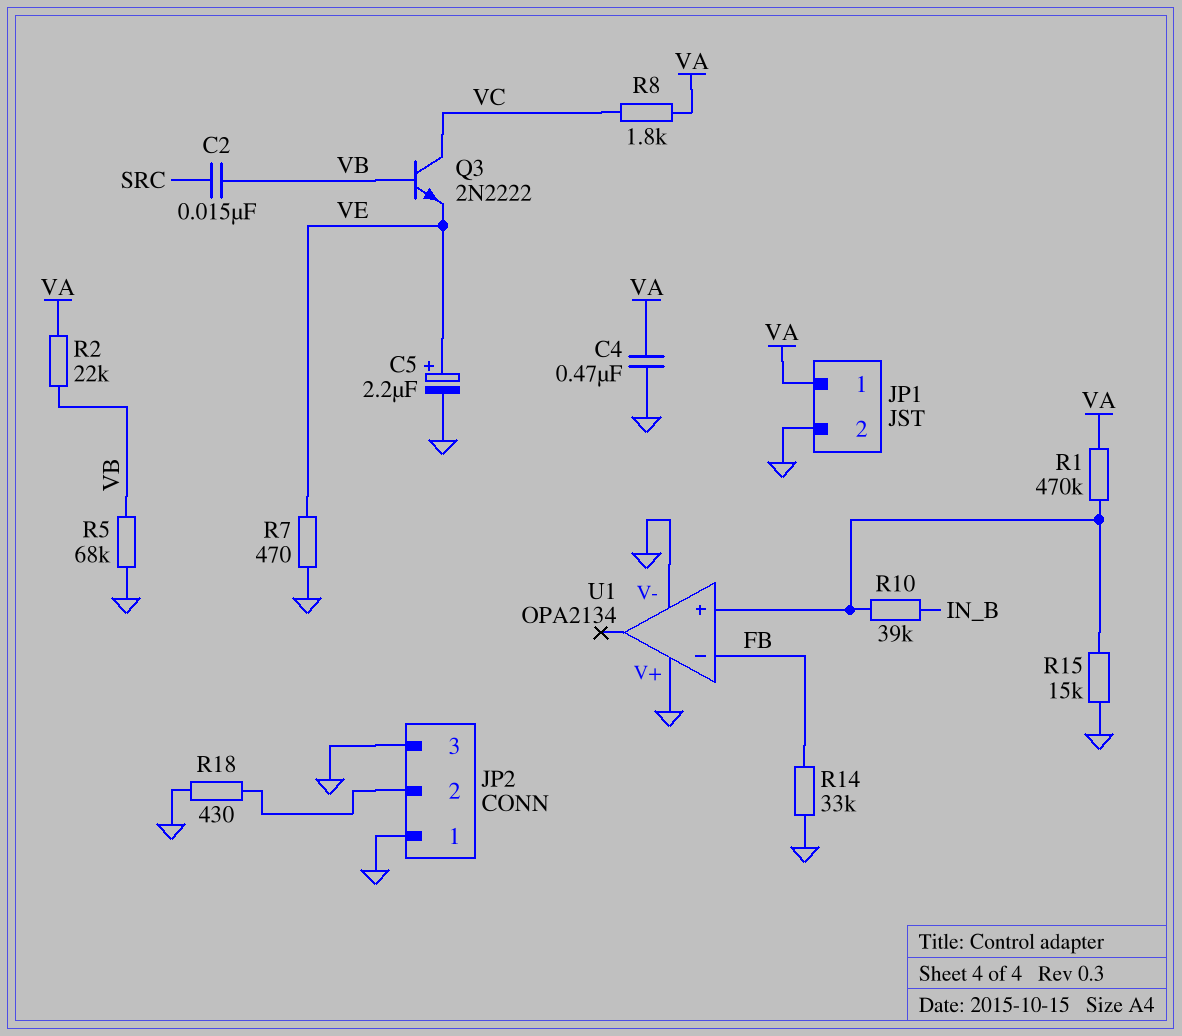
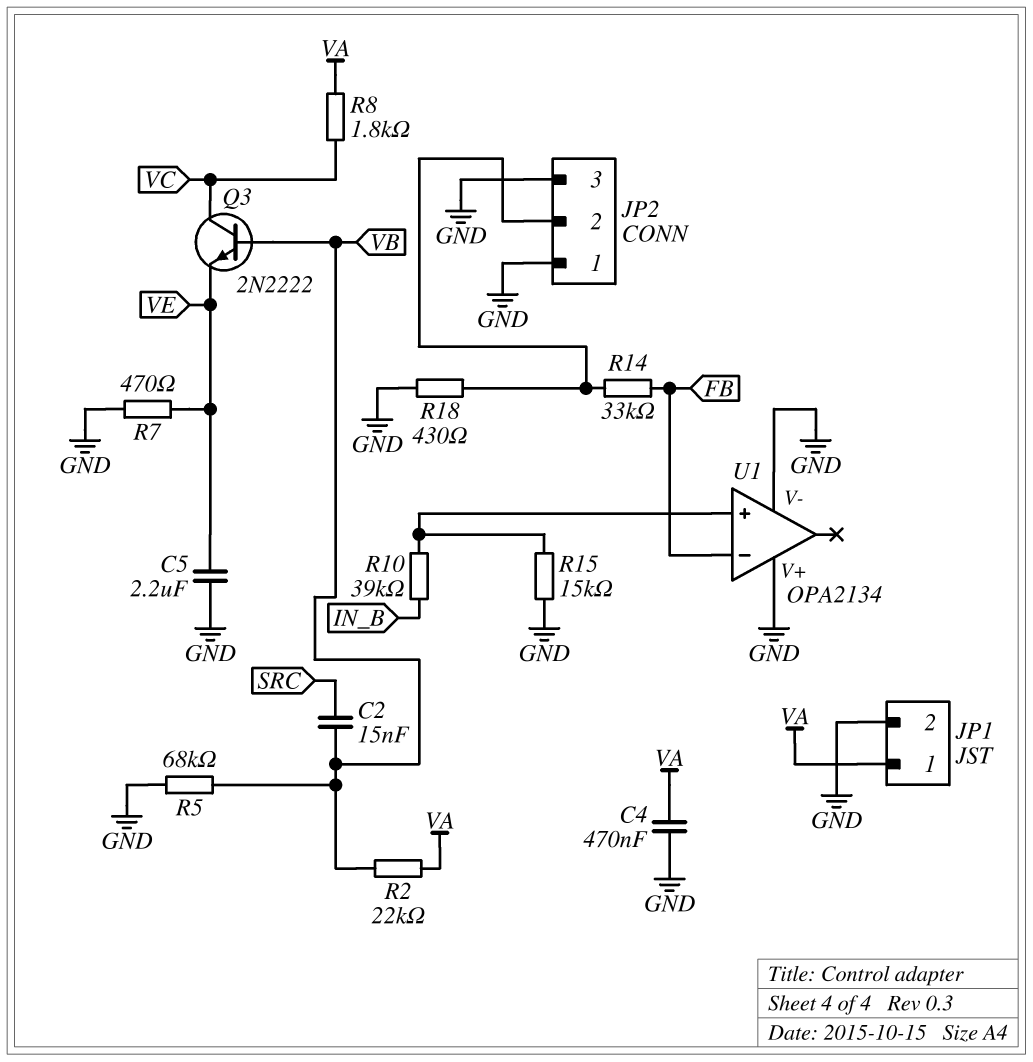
C5: 2.2uF (plus VE, minus GND) -> 2.2uF (GND, VE)
R1: 470k (U1/in+, VA) -> none
R14: 33k (FB, GND) -> 33k (FB, JP2/2)

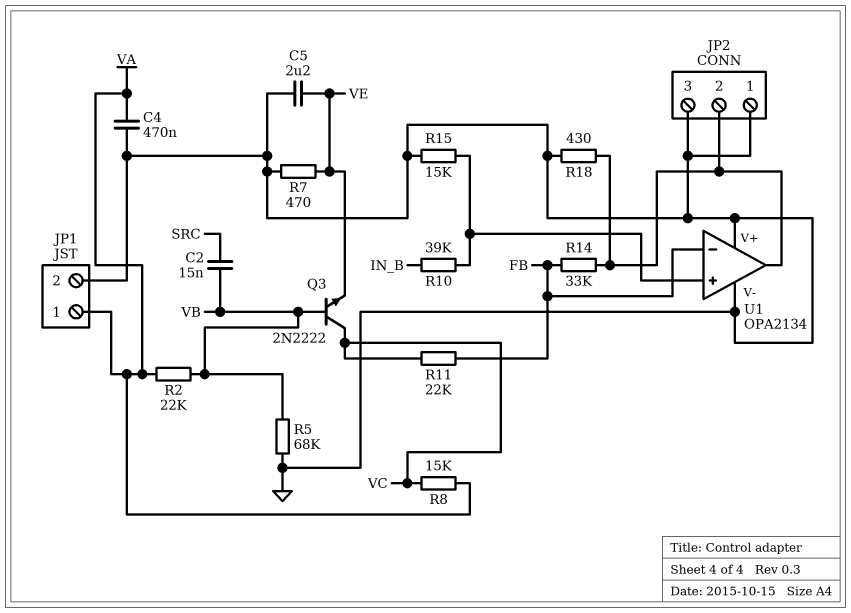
R8: 1.8k (VA, VC) -> 15k (VA, VC)
R11: none -> 22k (FB, VC)
U1 pin out: none -> JP2/2

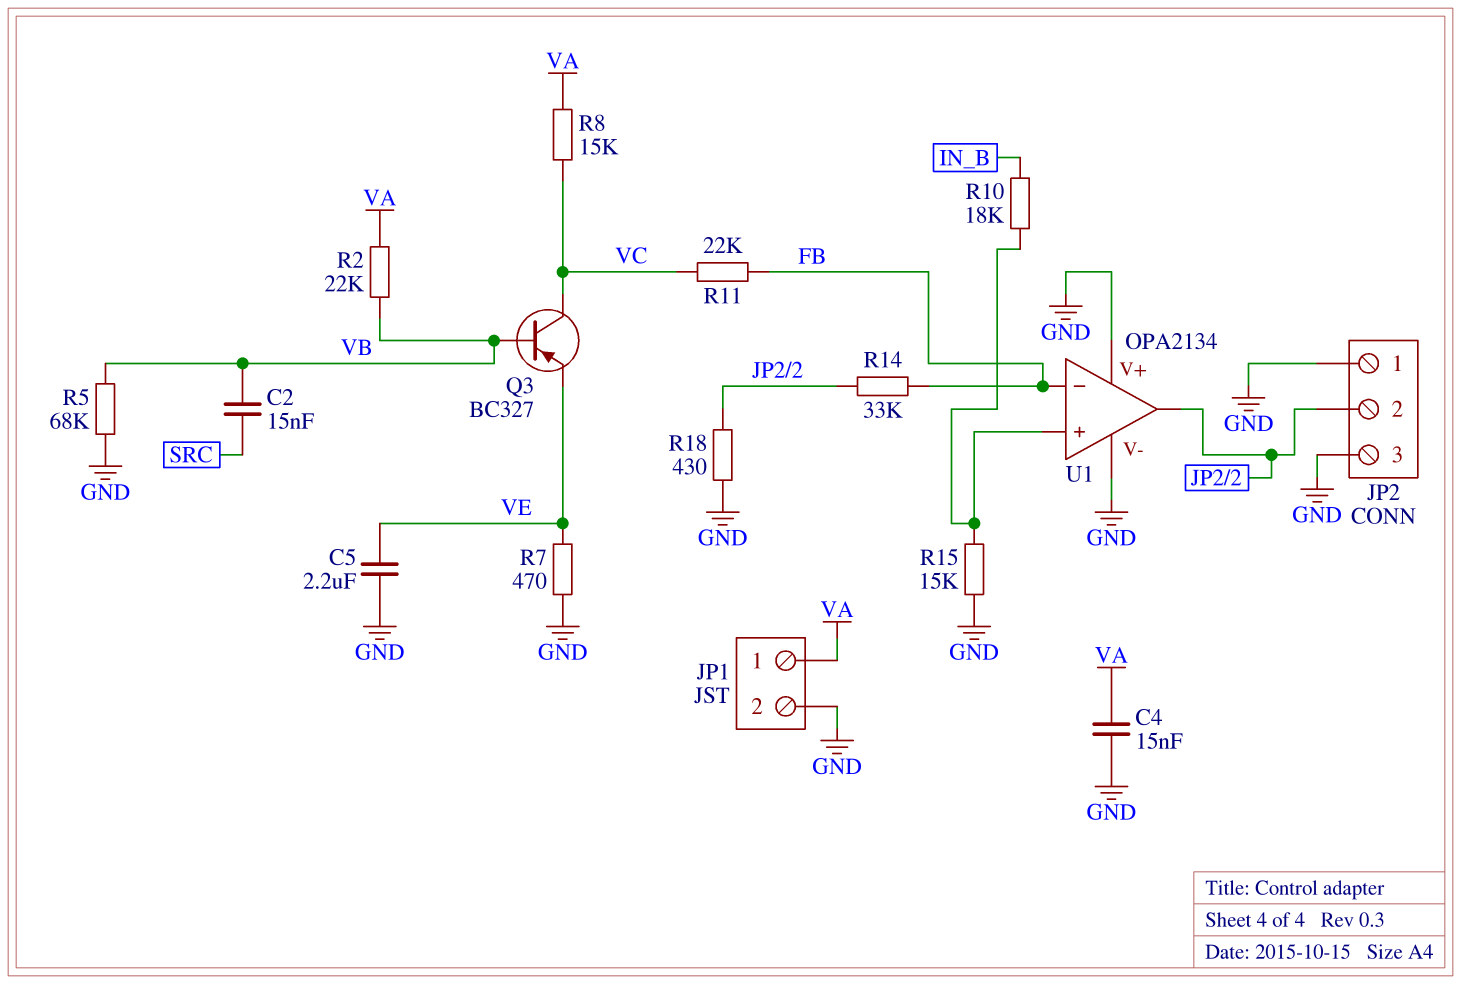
C4: 470nF (GND, VA) -> 15nF (GND, VA)
Q3: NPN 2N2222 (B VB, C VC, E VE) -> PNP BC327 (B VB, C VC, E VE)
R10: 39k (IN_B, U1/in+) -> 18k (IN_B, U1/in+)

